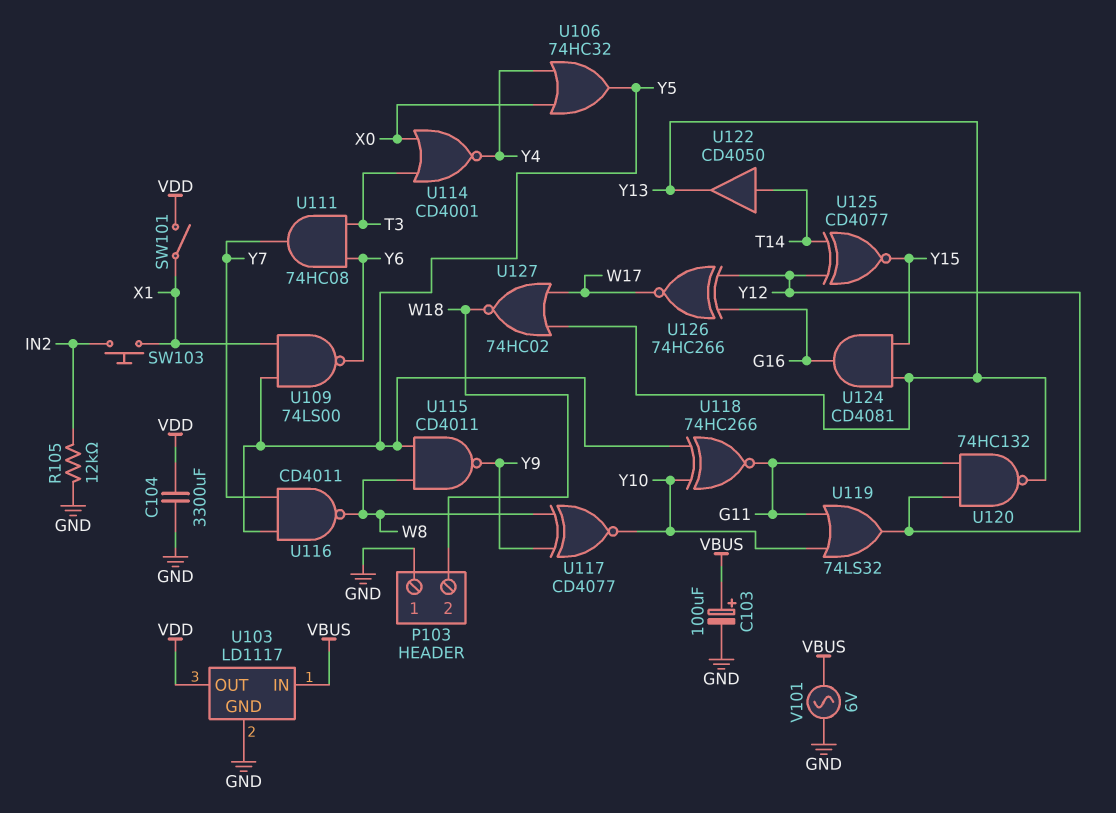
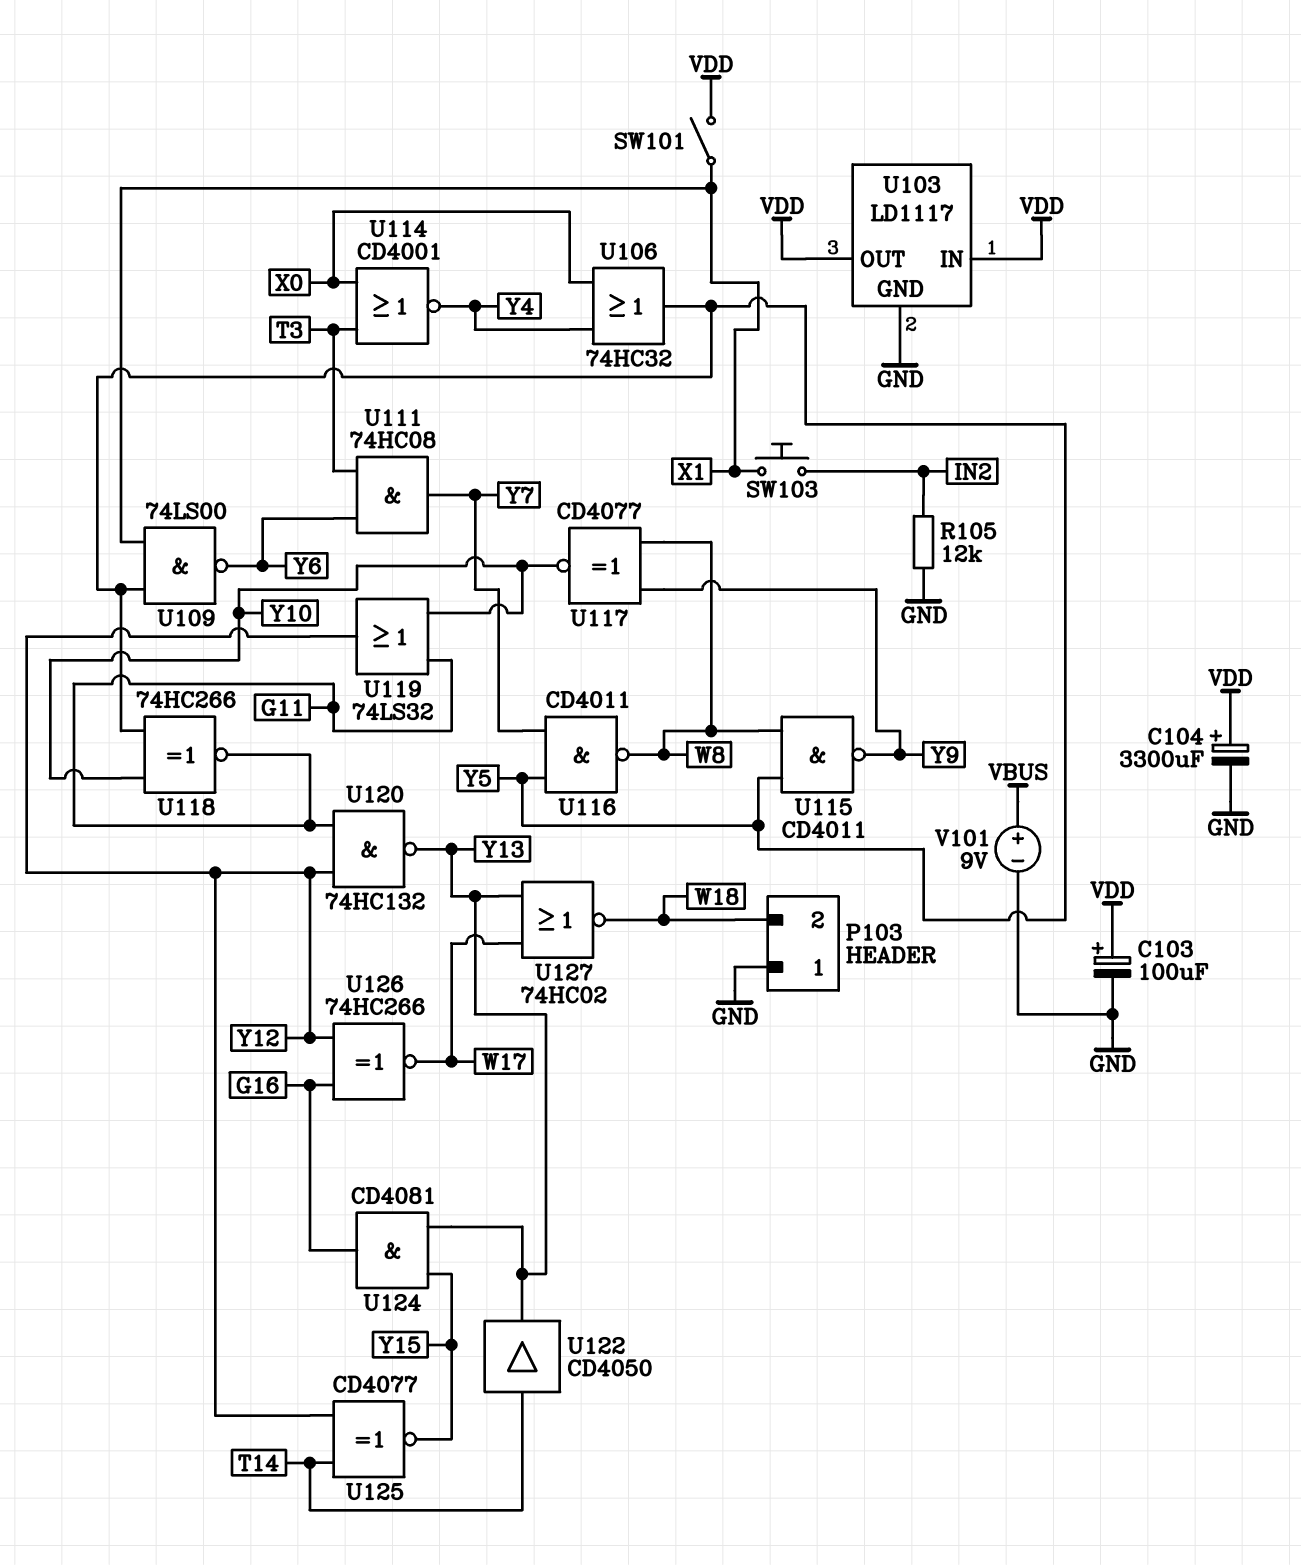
C103: 100uF (plus VBUS, minus GND) -> 100uF (plus VDD, minus GND)
C104: 3300uF (GND, VDD) -> 3300uF (plus VDD, minus GND)
U103 pin IN: VBUS -> VDD
V101: AC 6V (GND, VBUS) -> 9V (plus VBUS, minus GND)

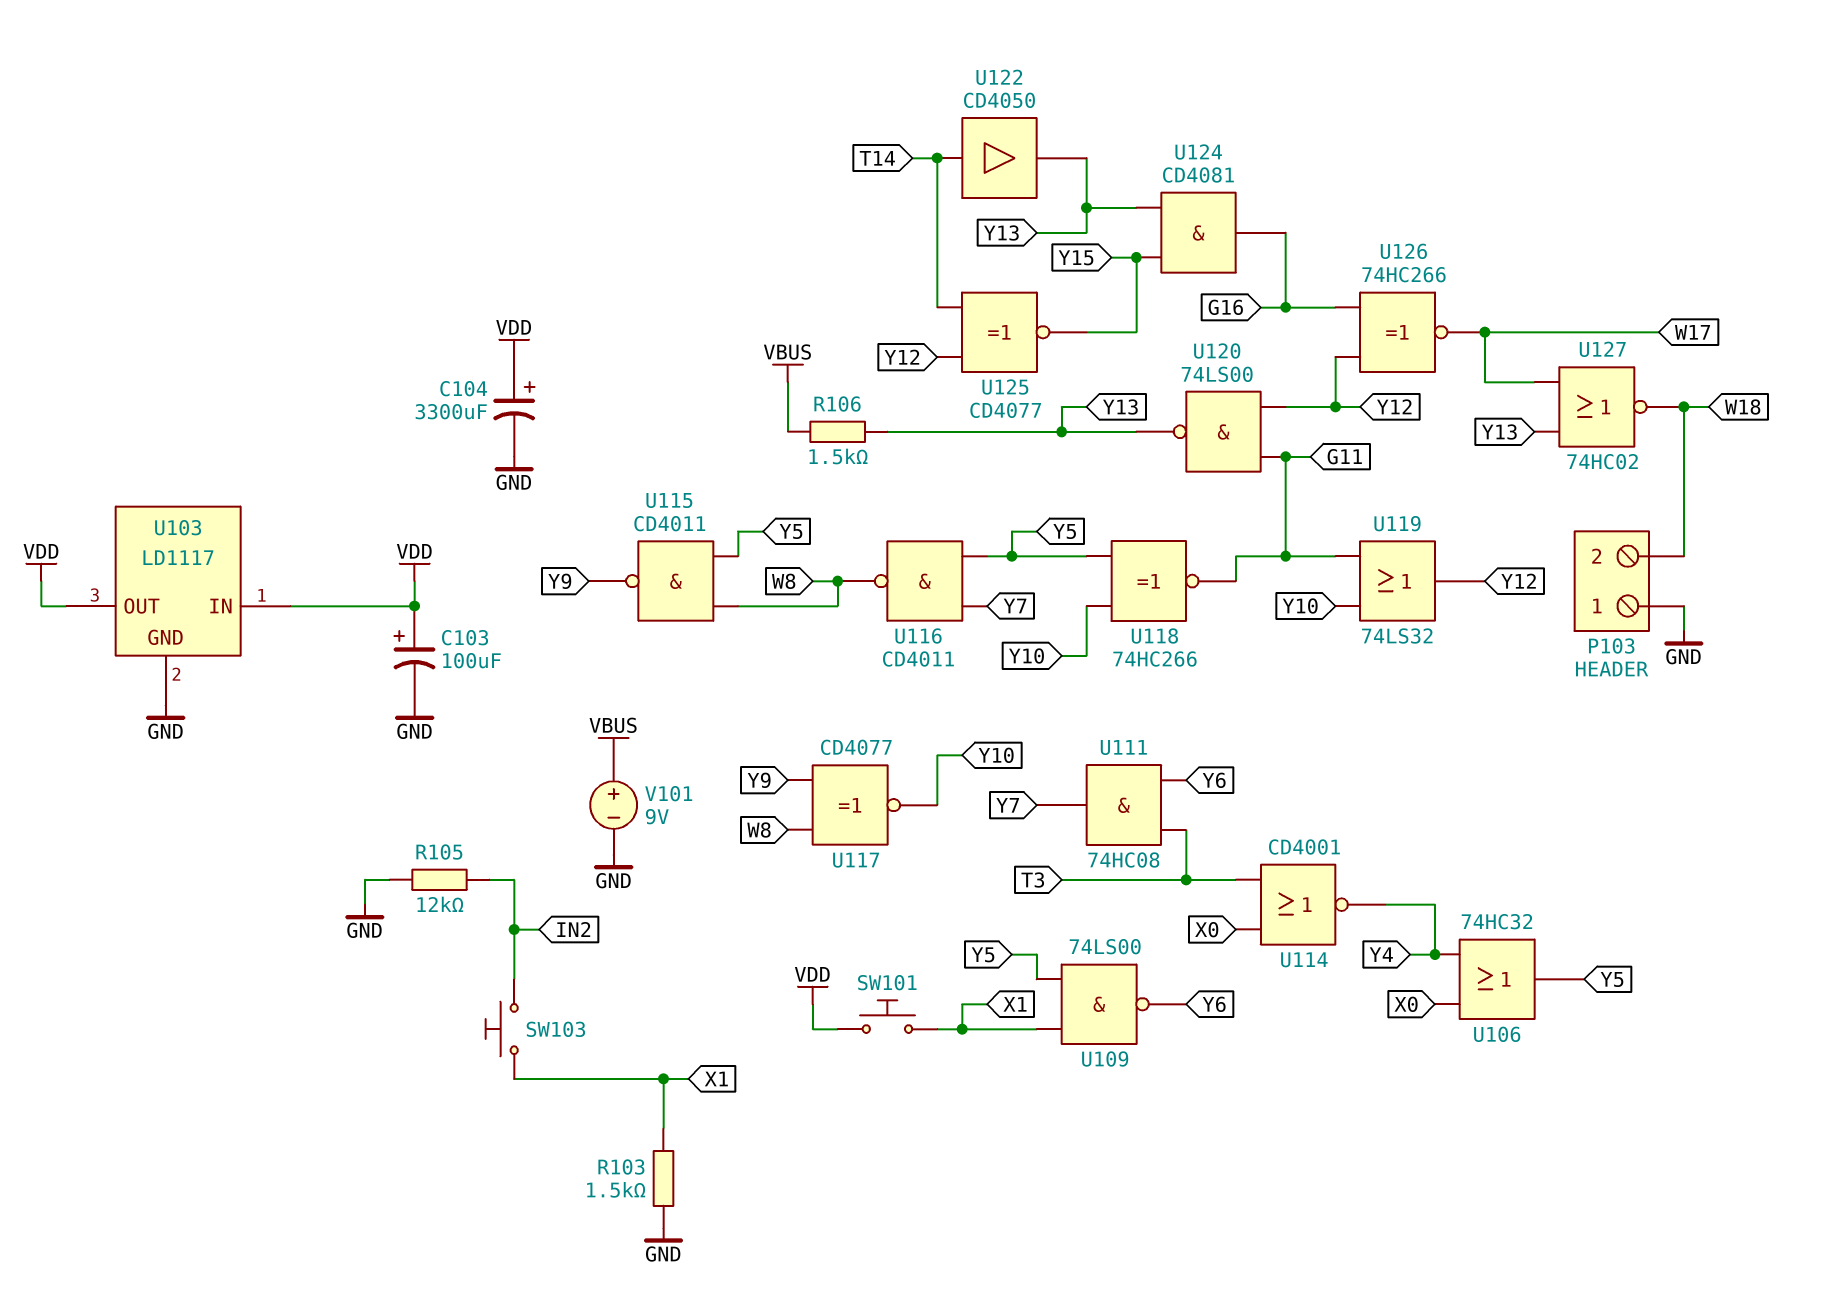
R103: none -> 1.5k (GND, X1)
R106: none -> 1.5k (VBUS, Y13)
SW101: switch (VDD, X1) -> button (VDD, X1)
U120: NAND 74HC132 (in G11, in Y12, out Y13) -> NAND 74LS00 (in G11, in Y12, out Y13)

